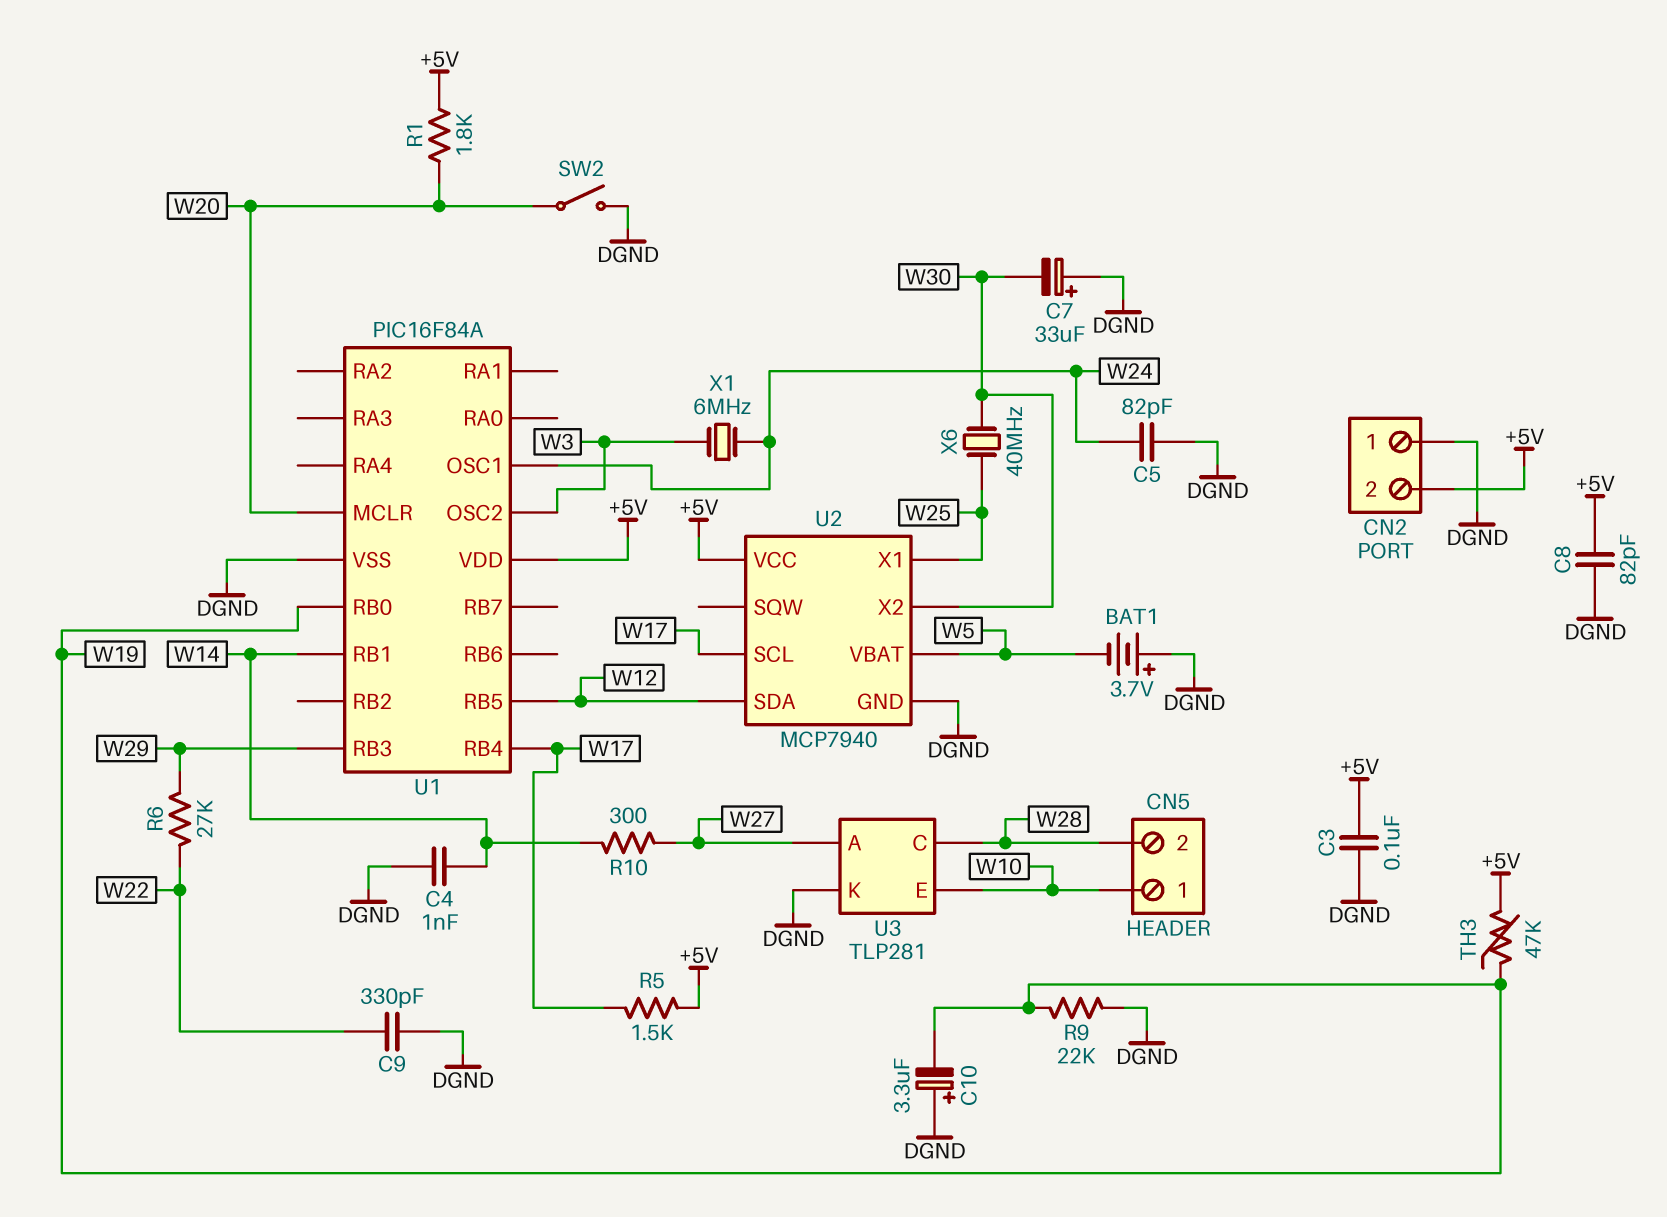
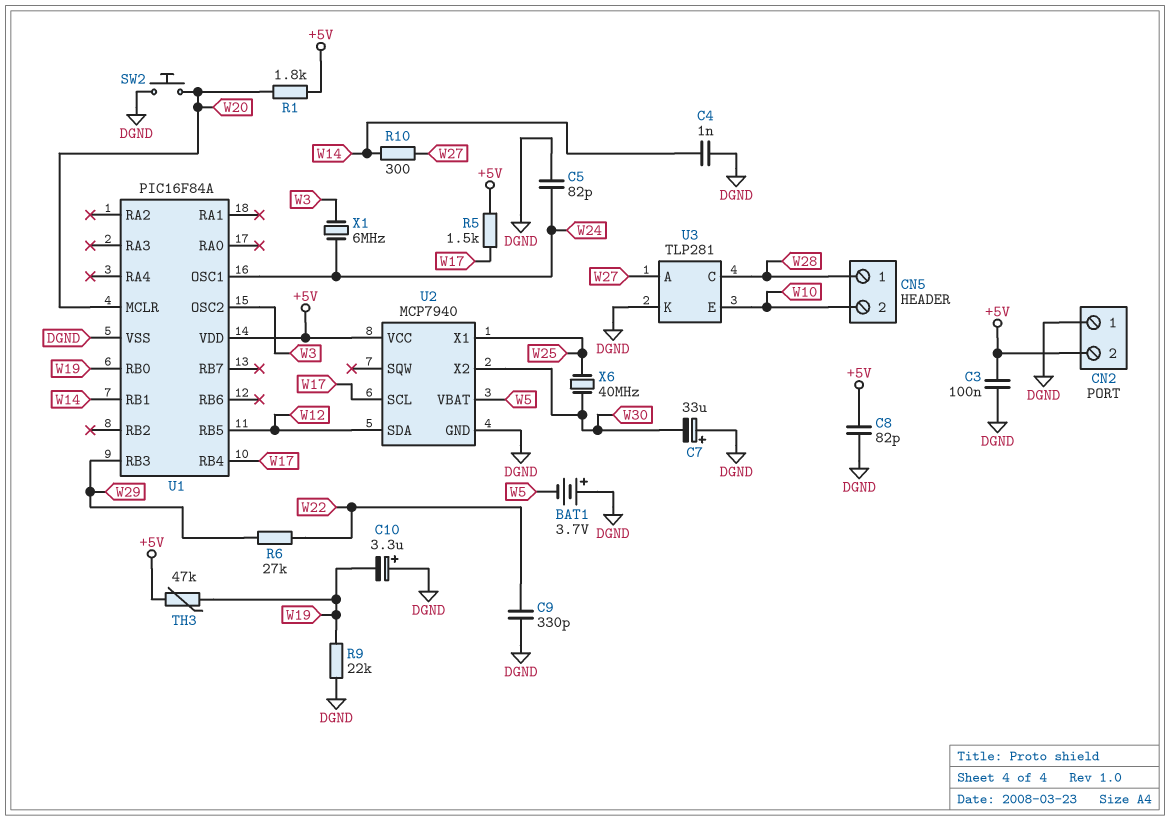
CN5 pin 1: W10 -> W28
CN5 pin 2: W28 -> W10
SW2: switch (DGND, W20) -> button (DGND, W20)

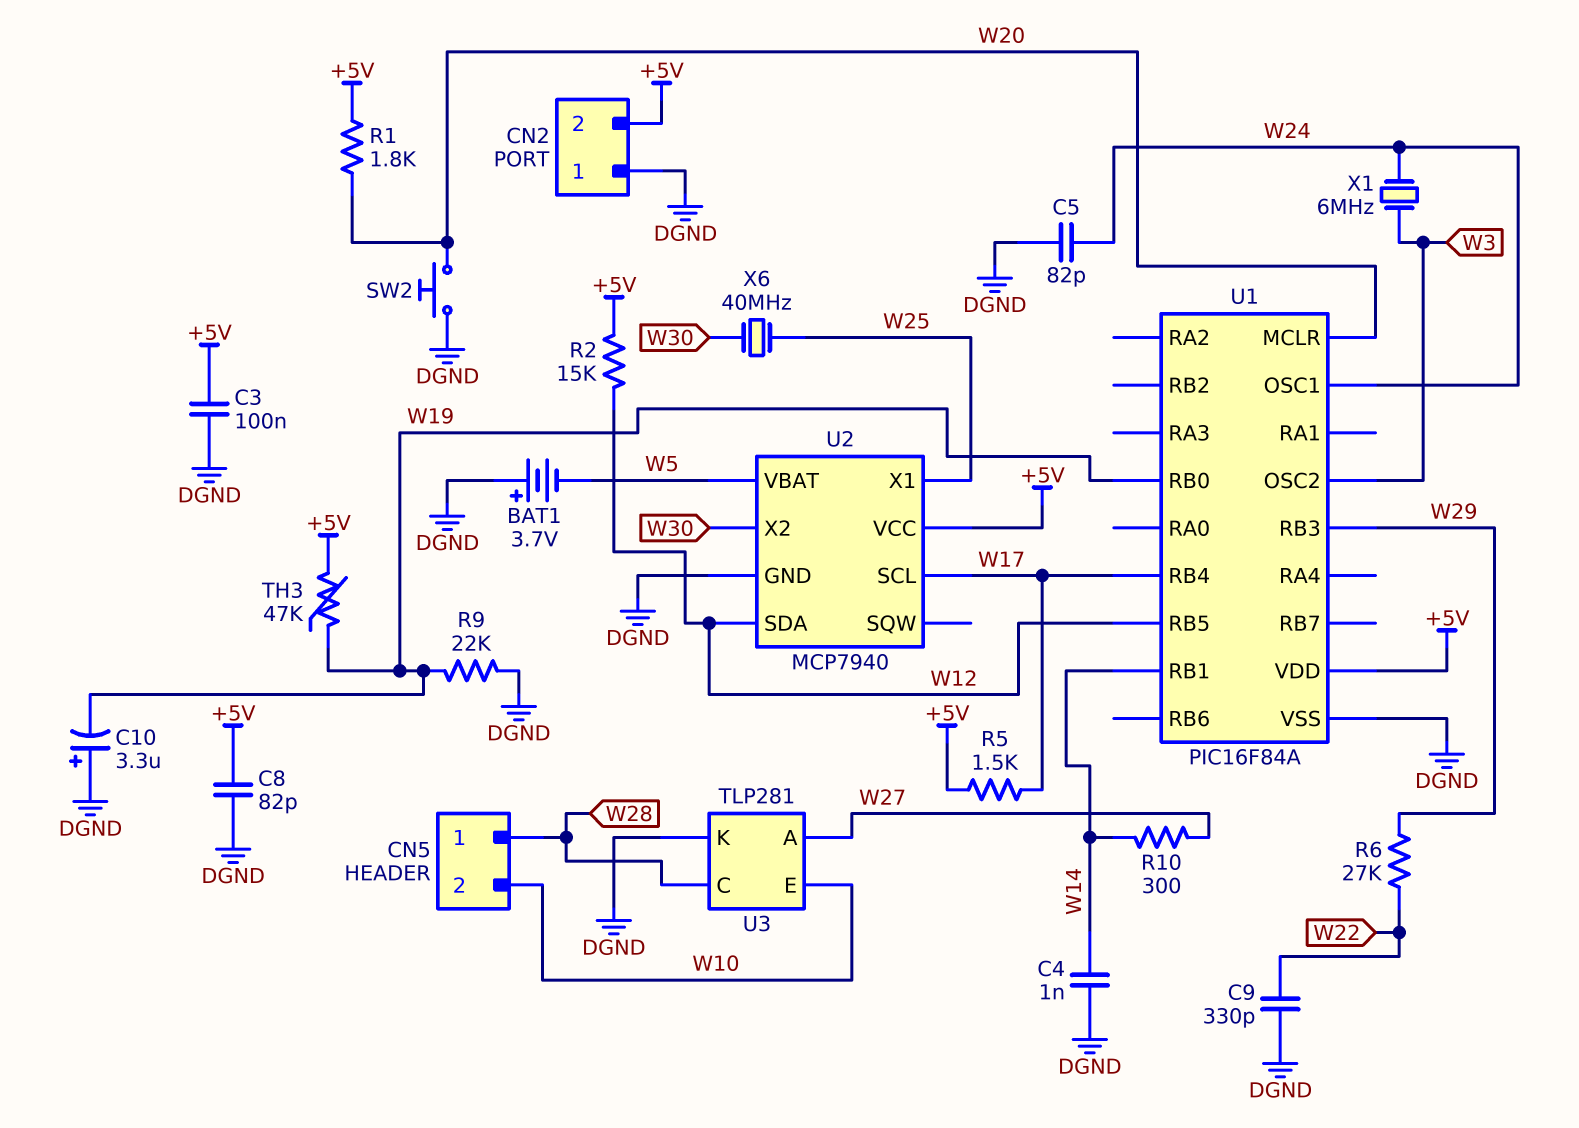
C7: 33uF (plus DGND, minus W30) -> none
R2: none -> 15k (+5V, W12)

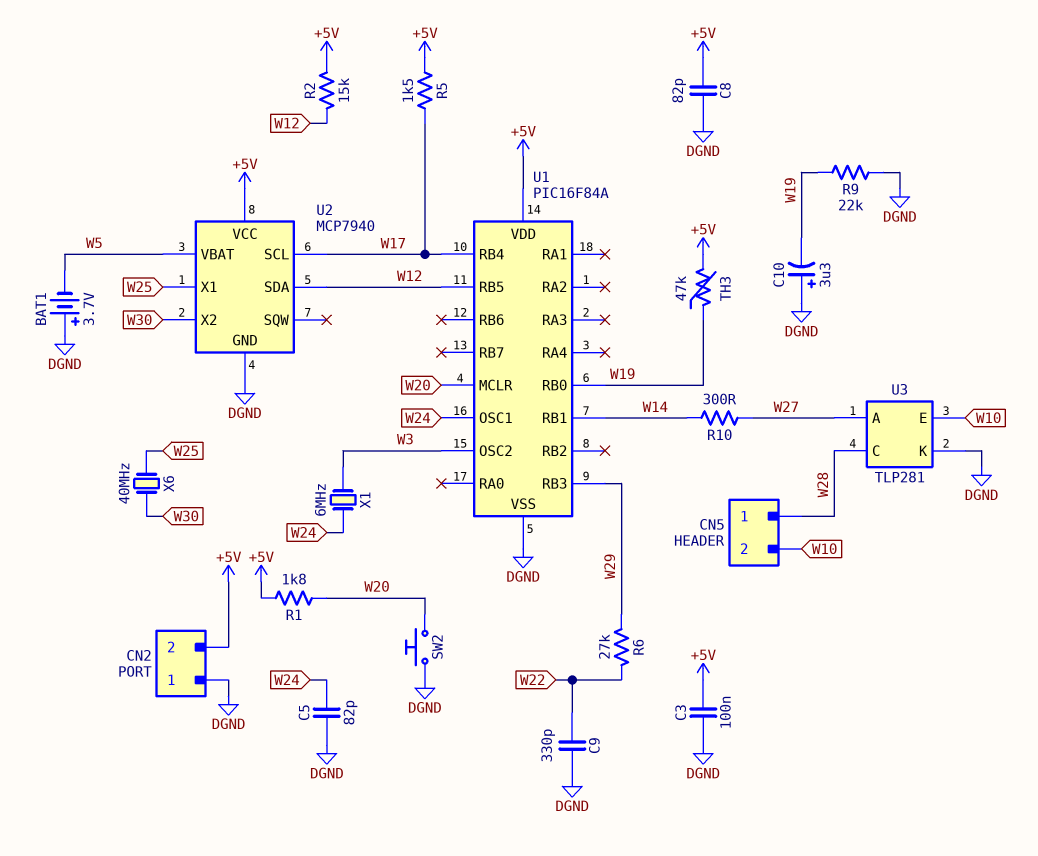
C4: 1nF (DGND, W14) -> none

